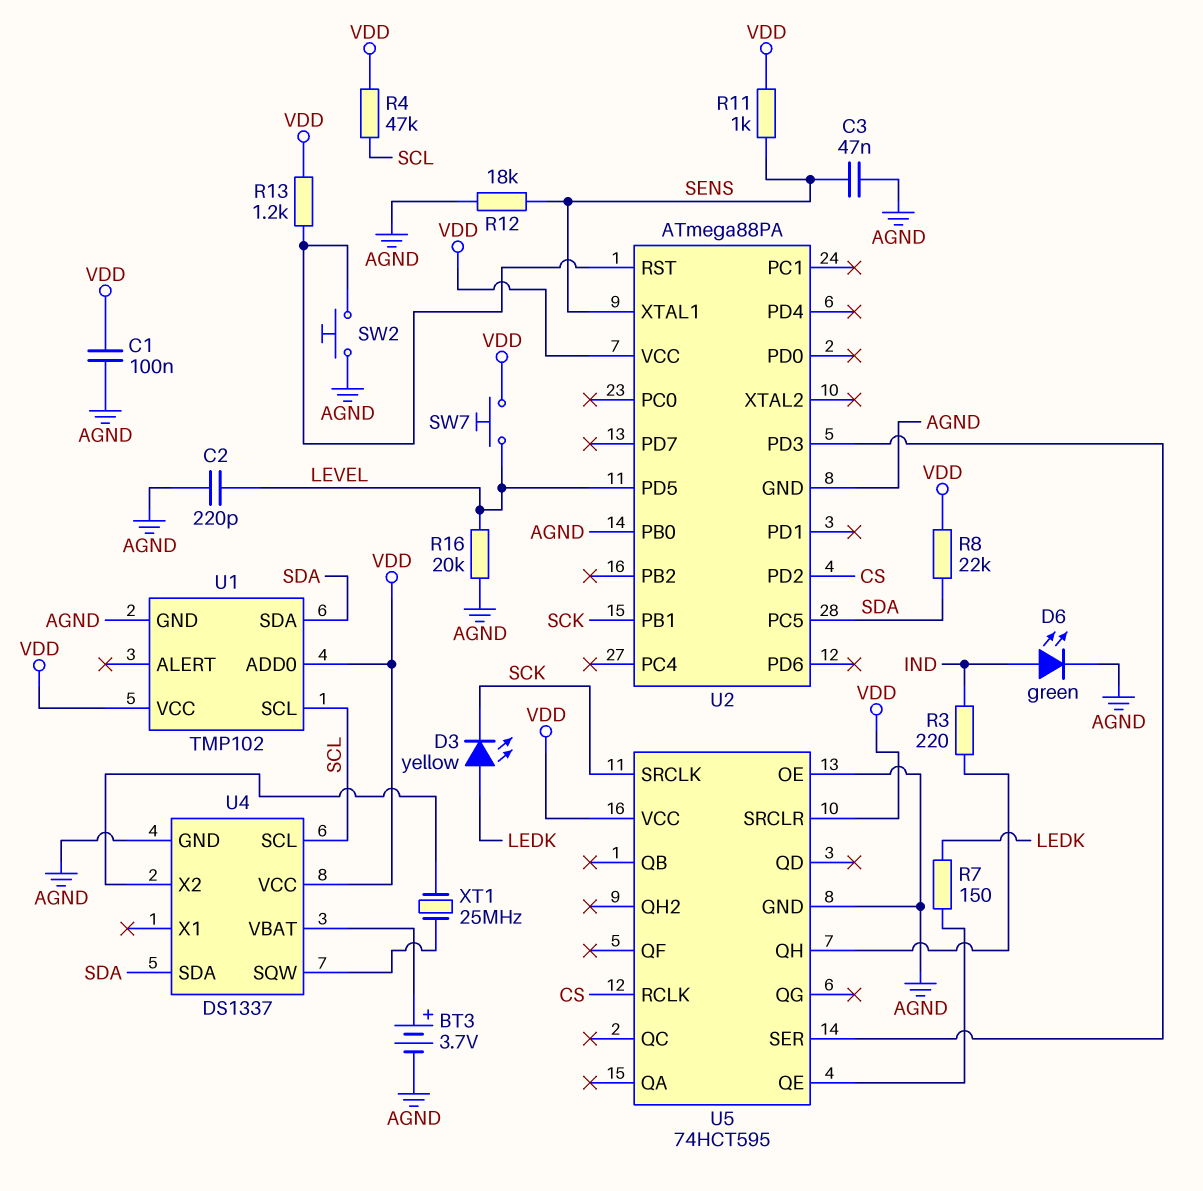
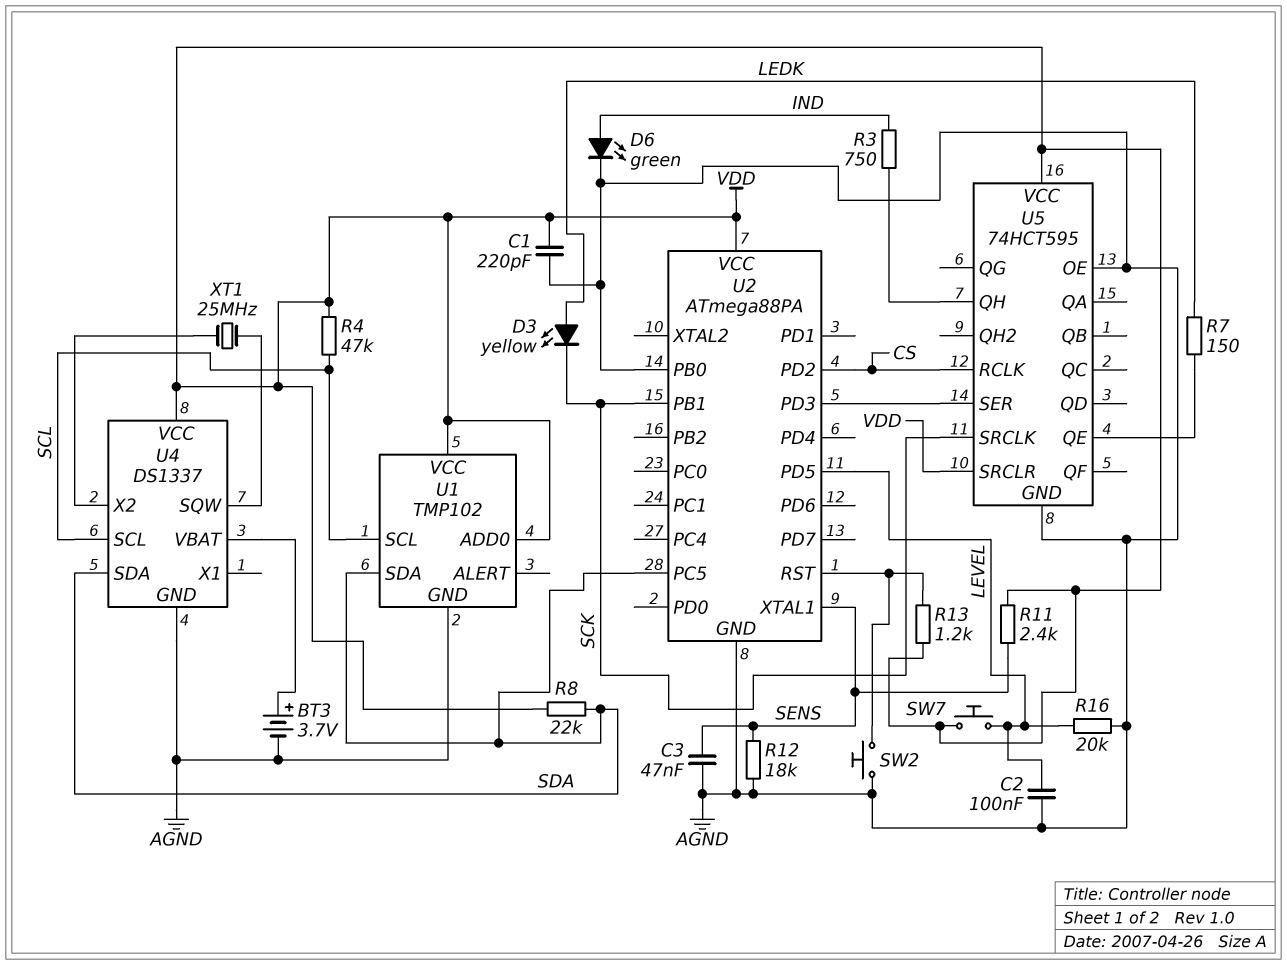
C1: 100nF (AGND, VDD) -> 220pF (AGND, VDD)
C2: 220pF (AGND, LEVEL) -> 100nF (AGND, LEVEL)
R3: 220 (IND, U5/QH) -> 750 (IND, U5/QH)
R11: 1k (SENS, VDD) -> 2.4k (SENS, VDD)

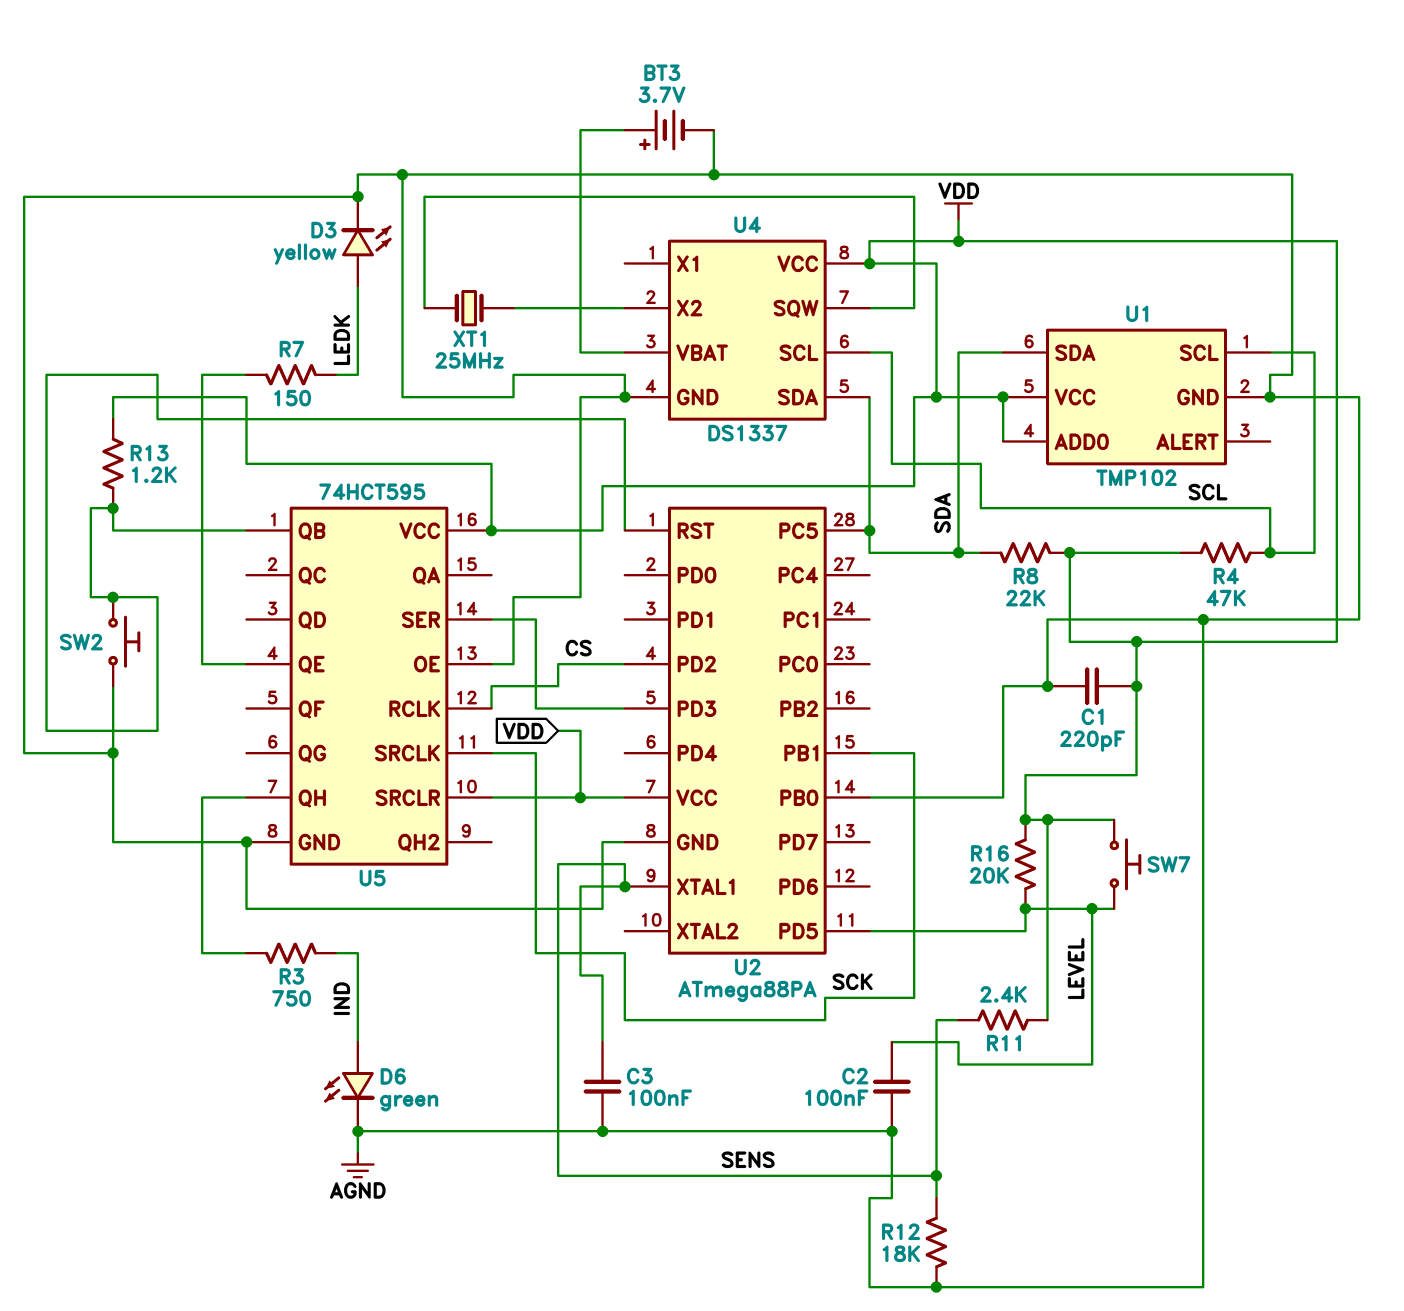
C3: 47nF (AGND, SENS) -> 100nF (AGND, SENS)
D3: LED yellow (A LEDK, K SCK) -> LED yellow (A LEDK, K AGND)
R16: 20k (AGND, LEVEL) -> 20k (LEVEL, VDD)
U5 pin QB: none -> U2/RST

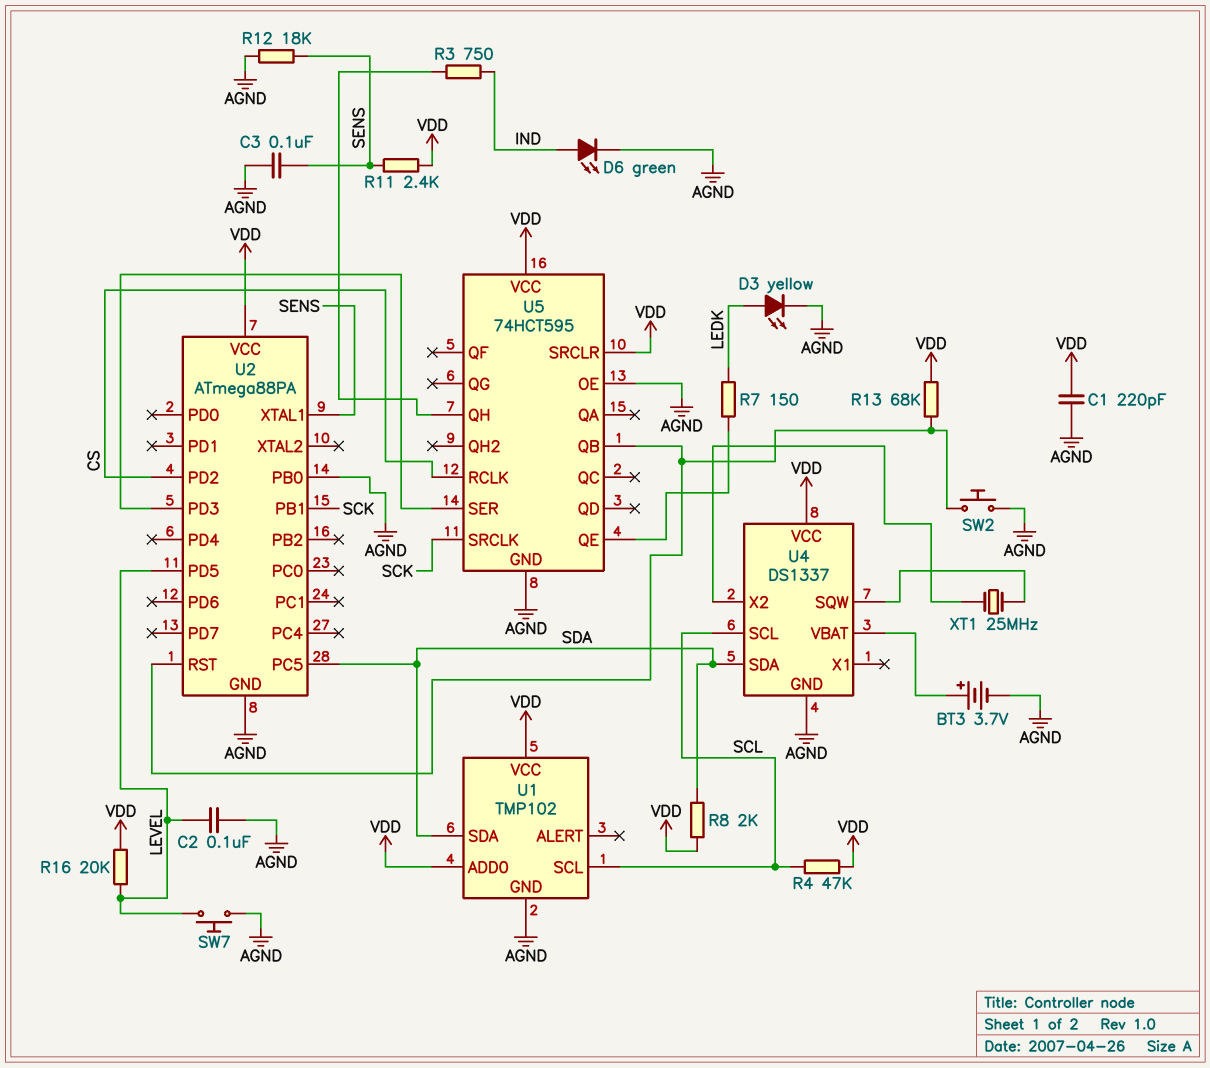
R8: 22k (SDA, VDD) -> 2k (SDA, VDD)
R13: 1.2k (U2/RST, VDD) -> 68k (U2/RST, VDD)
SW7: button (LEVEL, VDD) -> button (AGND, LEVEL)

